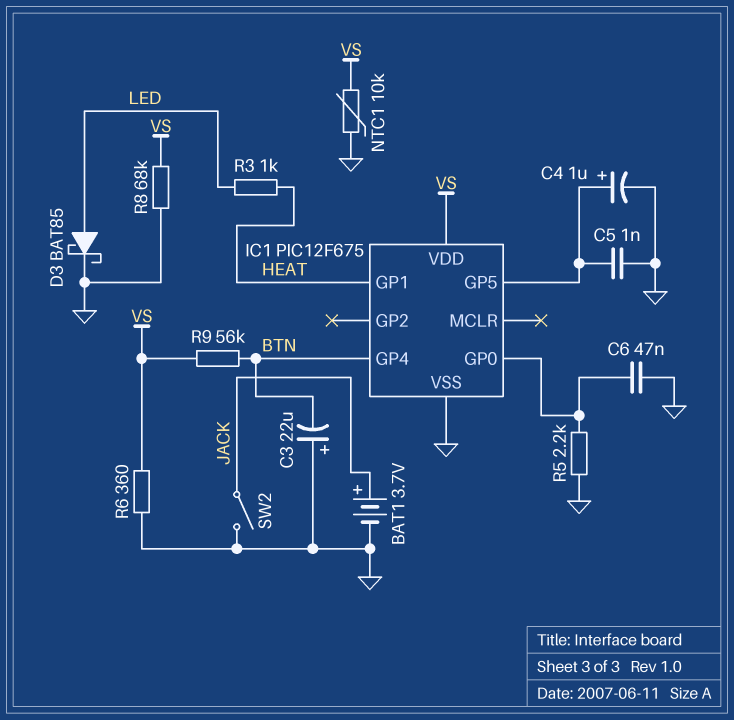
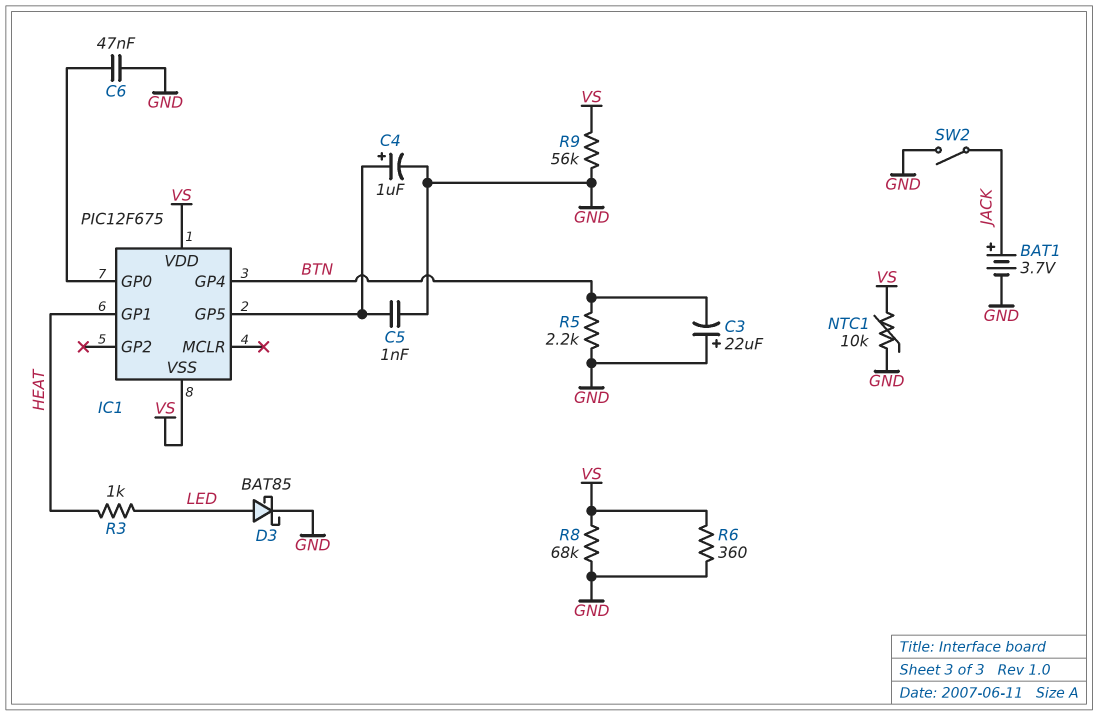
IC1 pin VSS: GND -> VS
R5: 2.2k (GND, IC1/GP0) -> 2.2k (BTN, GND)
R9: 56k (BTN, VS) -> 56k (GND, VS)

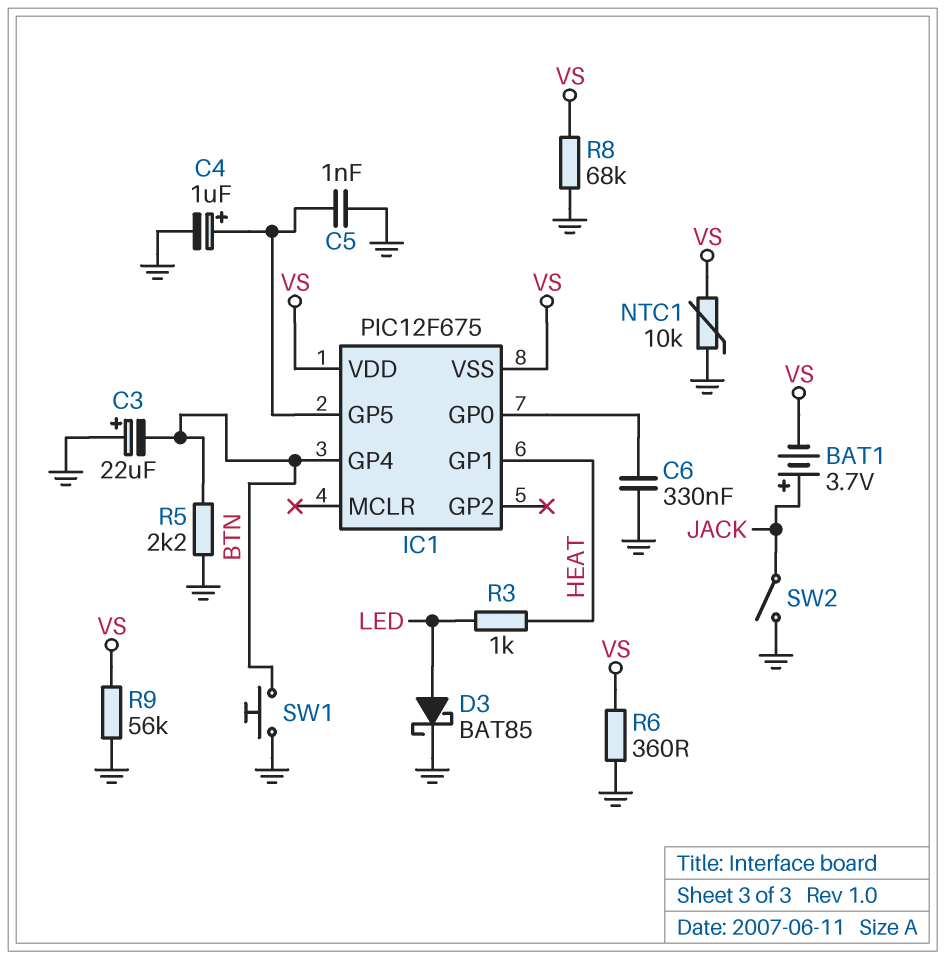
BAT1: 3.7V (plus JACK, minus GND) -> 3.7V (plus JACK, minus VS)
C6: 47nF (GND, IC1/GP0) -> 330nF (GND, IC1/GP0)
SW1: none -> button (BTN, GND)

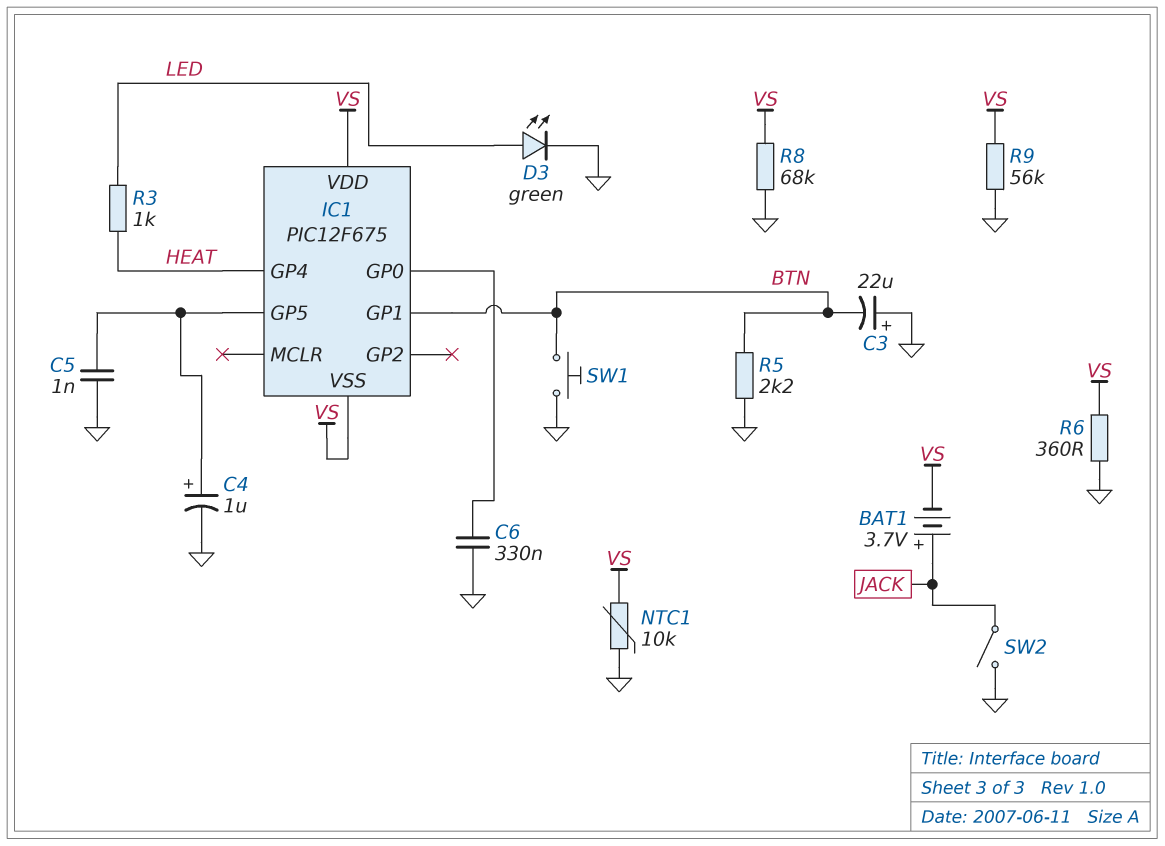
D3: schottky BAT85 (A LED, K GND) -> LED green (A LED, K GND)
IC1 pin GP1: HEAT -> BTN
IC1 pin GP4: BTN -> HEAT

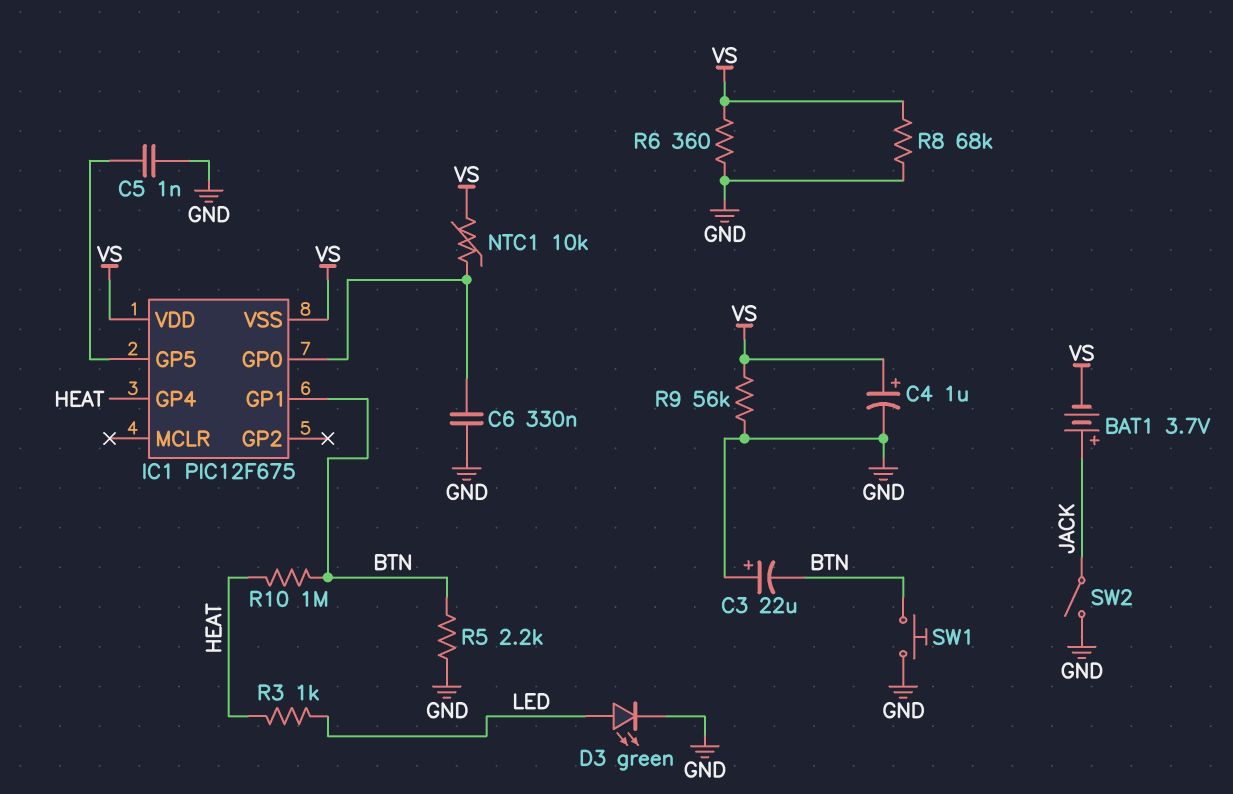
C4: 1uF (plus IC1/GP5, minus GND) -> 1uF (plus VS, minus GND)
NTC1: 10k (GND, VS) -> 10k (IC1/GP0, VS)
R10: none -> 1M (BTN, HEAT)

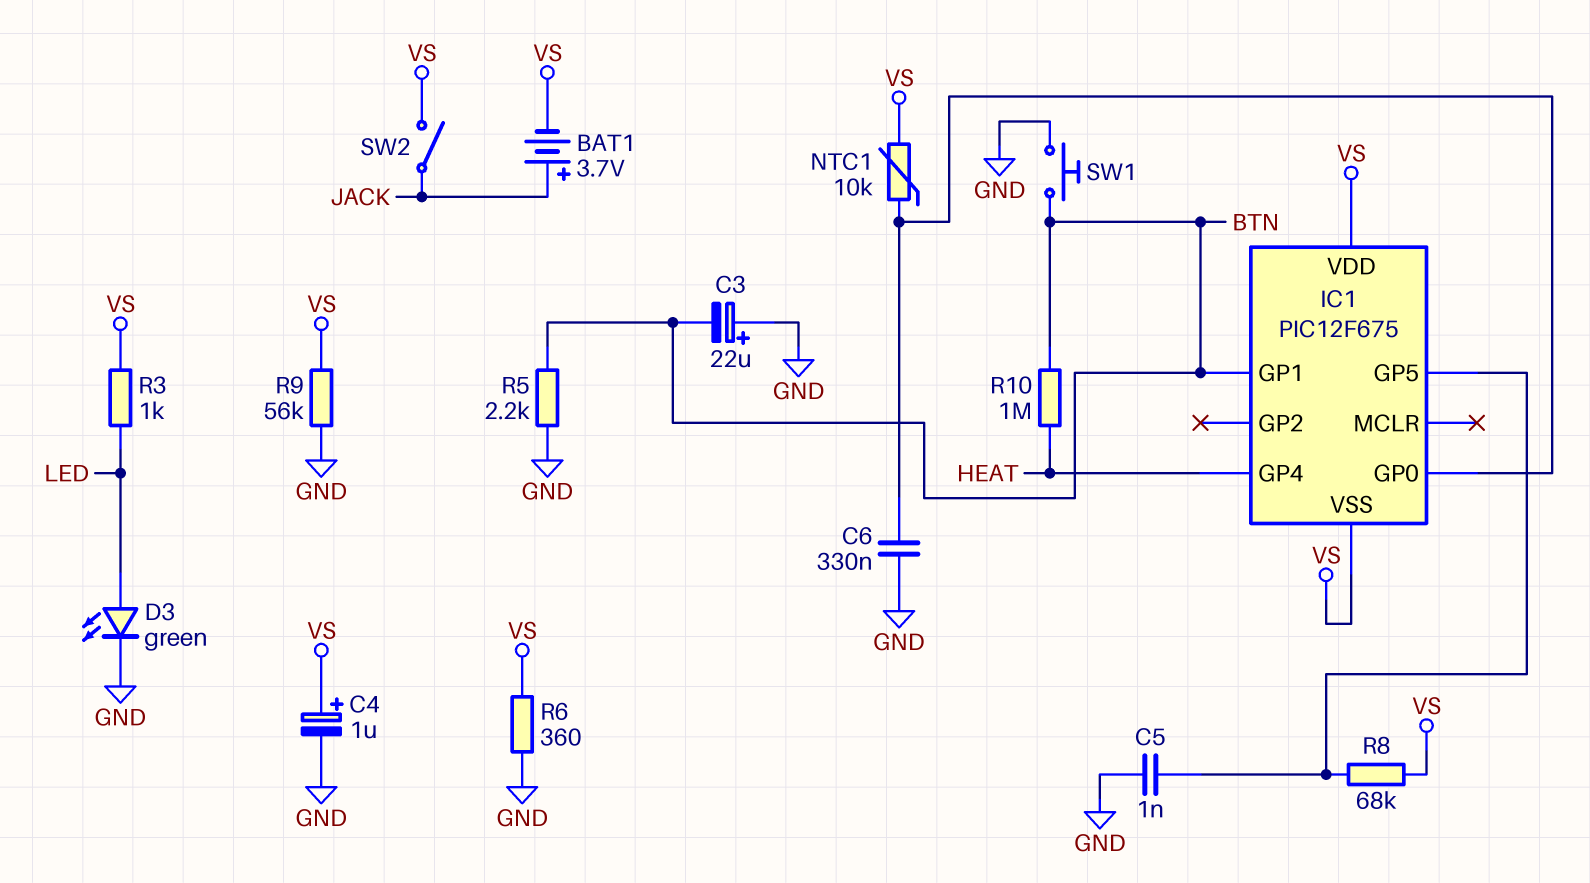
R3: 1k (HEAT, LED) -> 1k (LED, VS)
R8: 68k (GND, VS) -> 68k (IC1/GP5, VS)
SW2: switch (GND, JACK) -> switch (JACK, VS)

